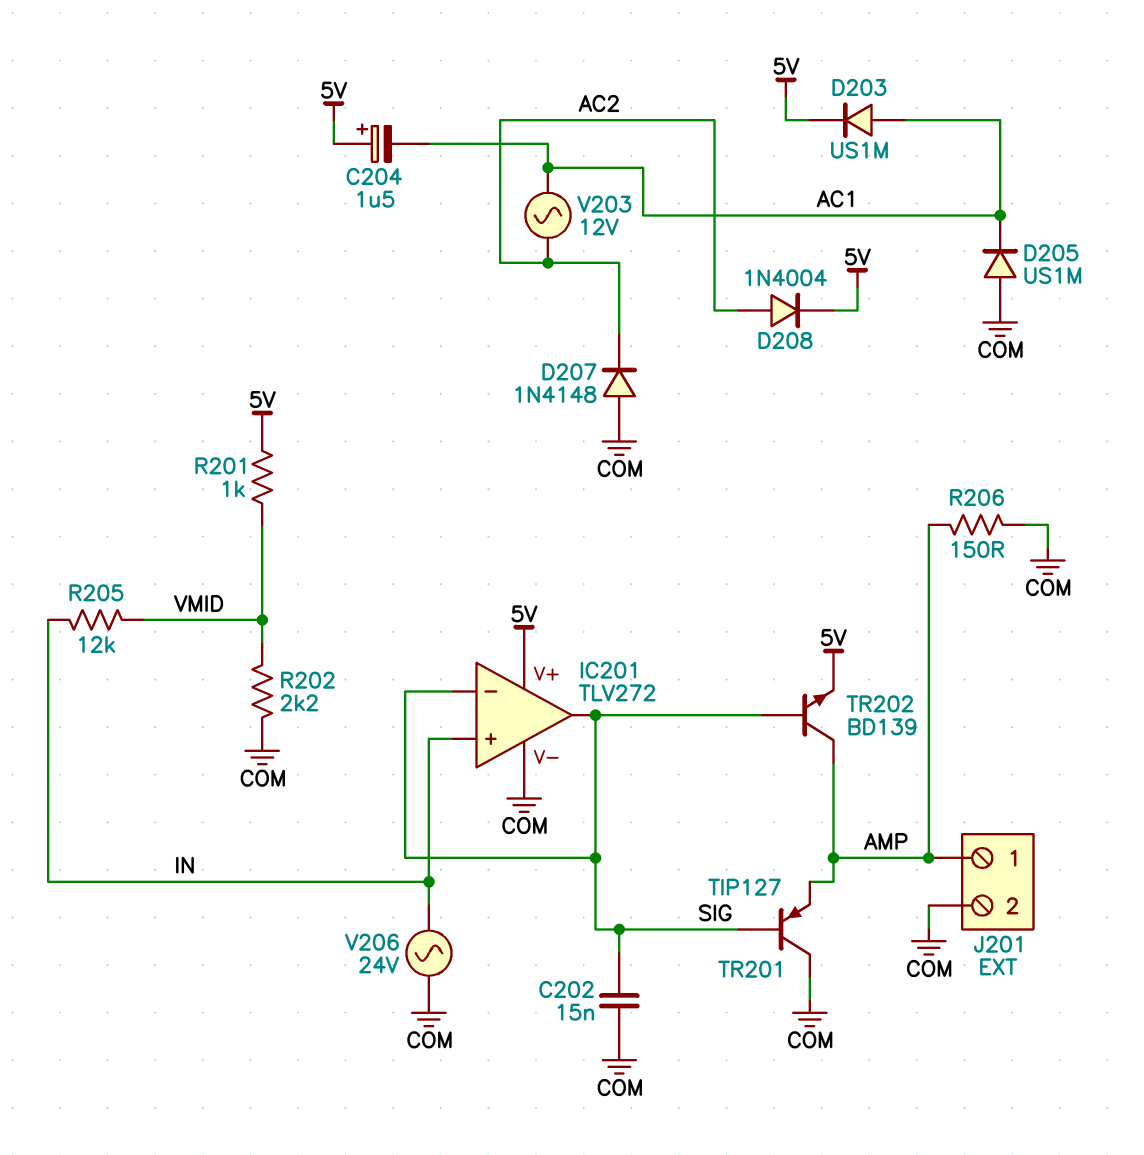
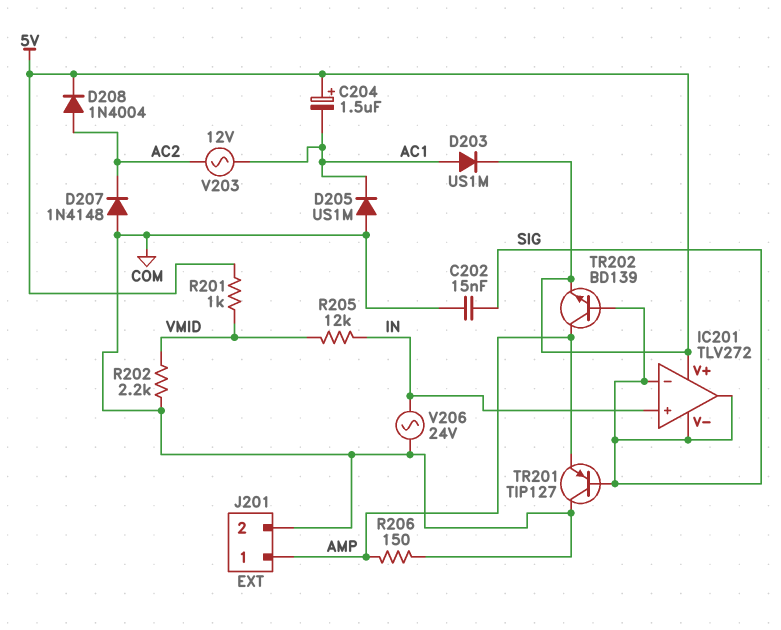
IC201 pin V-: COM -> SIG

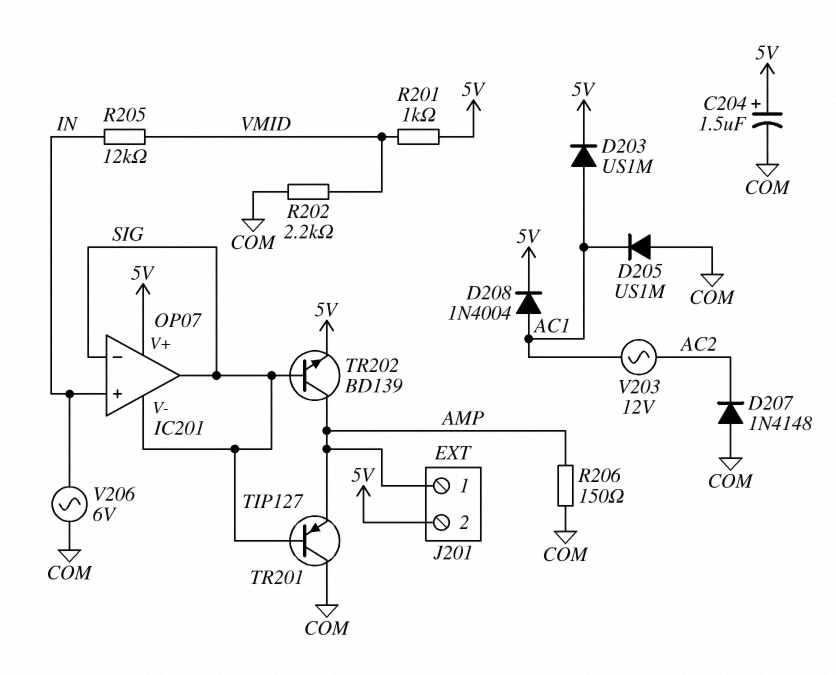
C202: 15nF (COM, SIG) -> none
C204: 1.5uF (plus 5V, minus AC1) -> 1.5uF (plus 5V, minus COM)
D208: diode 1N4004 (A AC2, K 5V) -> diode 1N4004 (A AC1, K 5V)
IC201: TLV272 -> OP07
J201 pin 2: COM -> 5V
V206: AC 24V (COM, IN) -> AC 6V (COM, IN)

